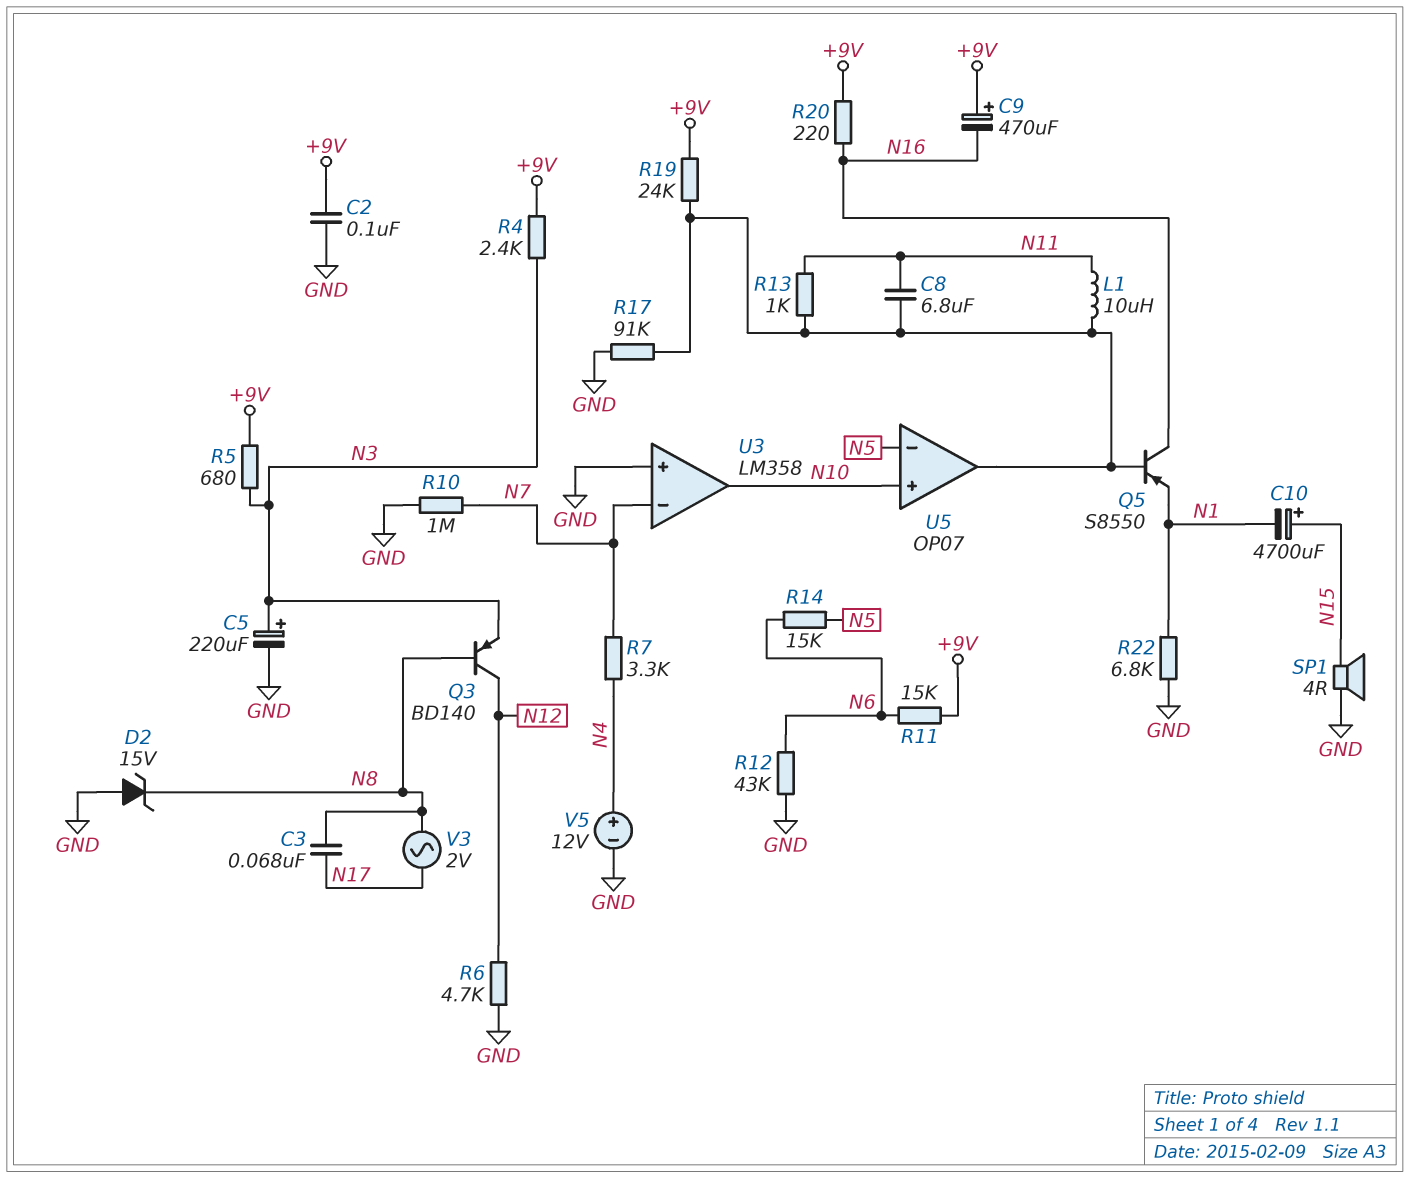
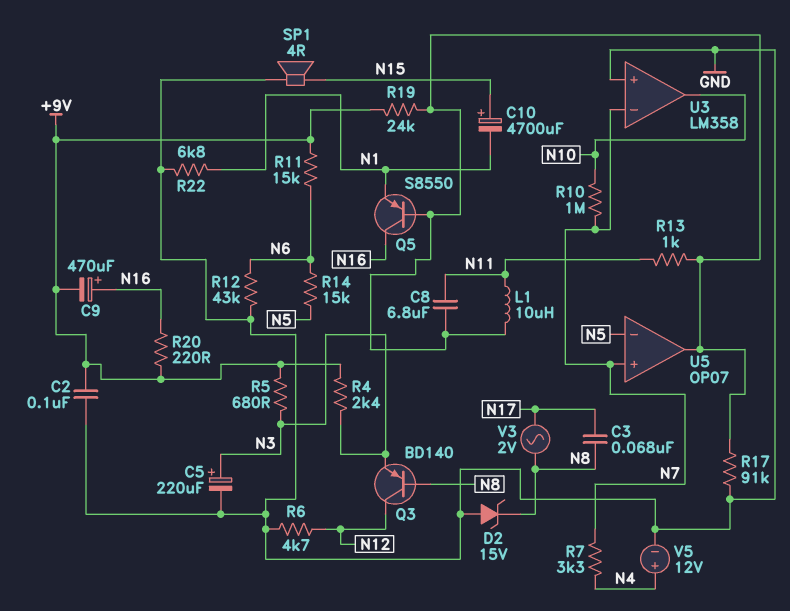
C9: 470uF (plus +9V, minus N16) -> 470uF (plus N16, minus +9V)
R10: 1M (GND, N7) -> 1M (N7, N10)
U5 pin in+: N10 -> N7

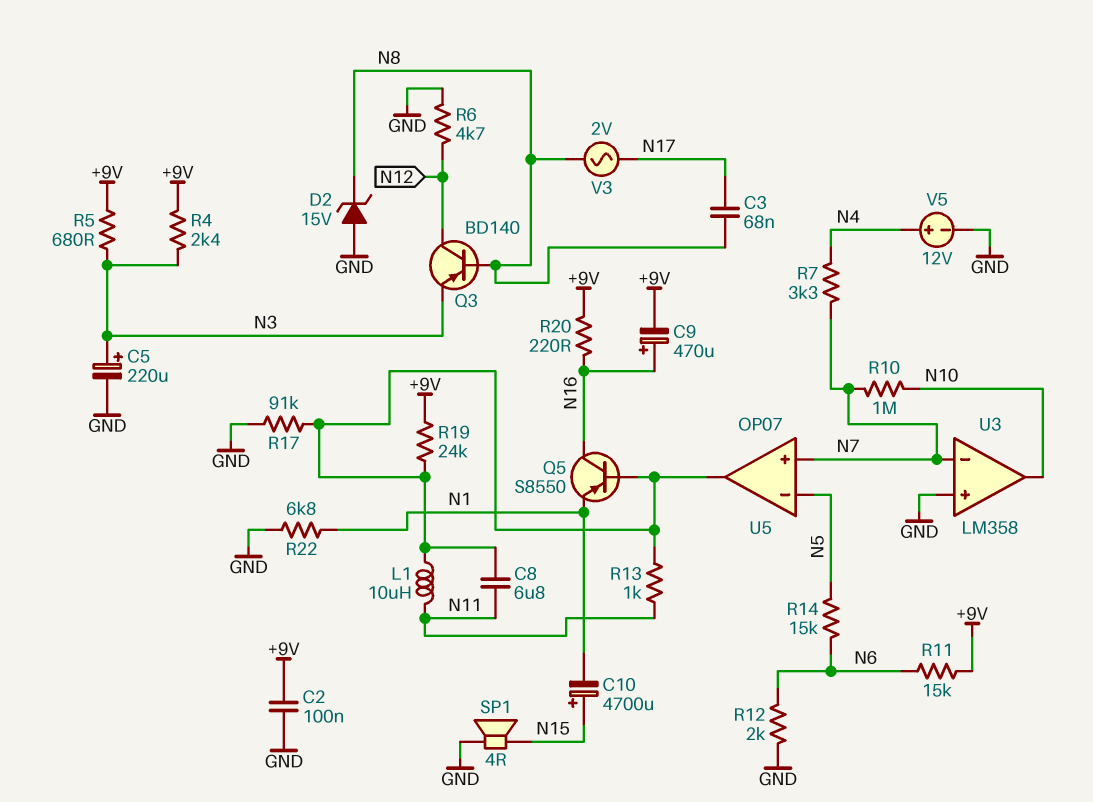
R12: 43k (GND, N6) -> 2k (GND, N6)

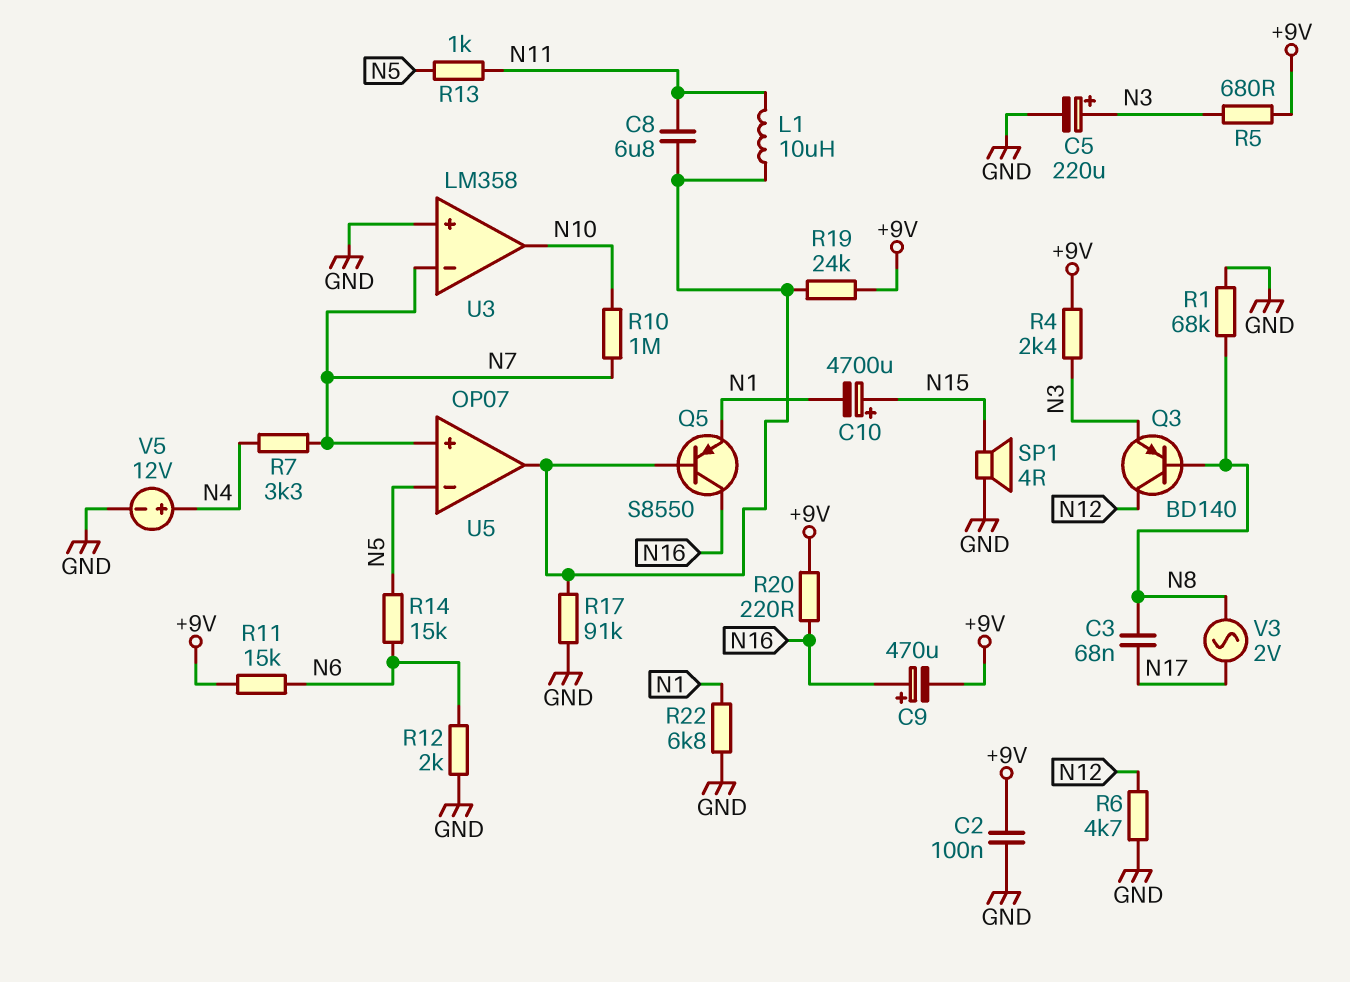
D2: zener 15V (A GND, K N8) -> none
R1: none -> 68k (GND, N8)
R13: 1k (N11, U5/out) -> 1k (N5, N11)

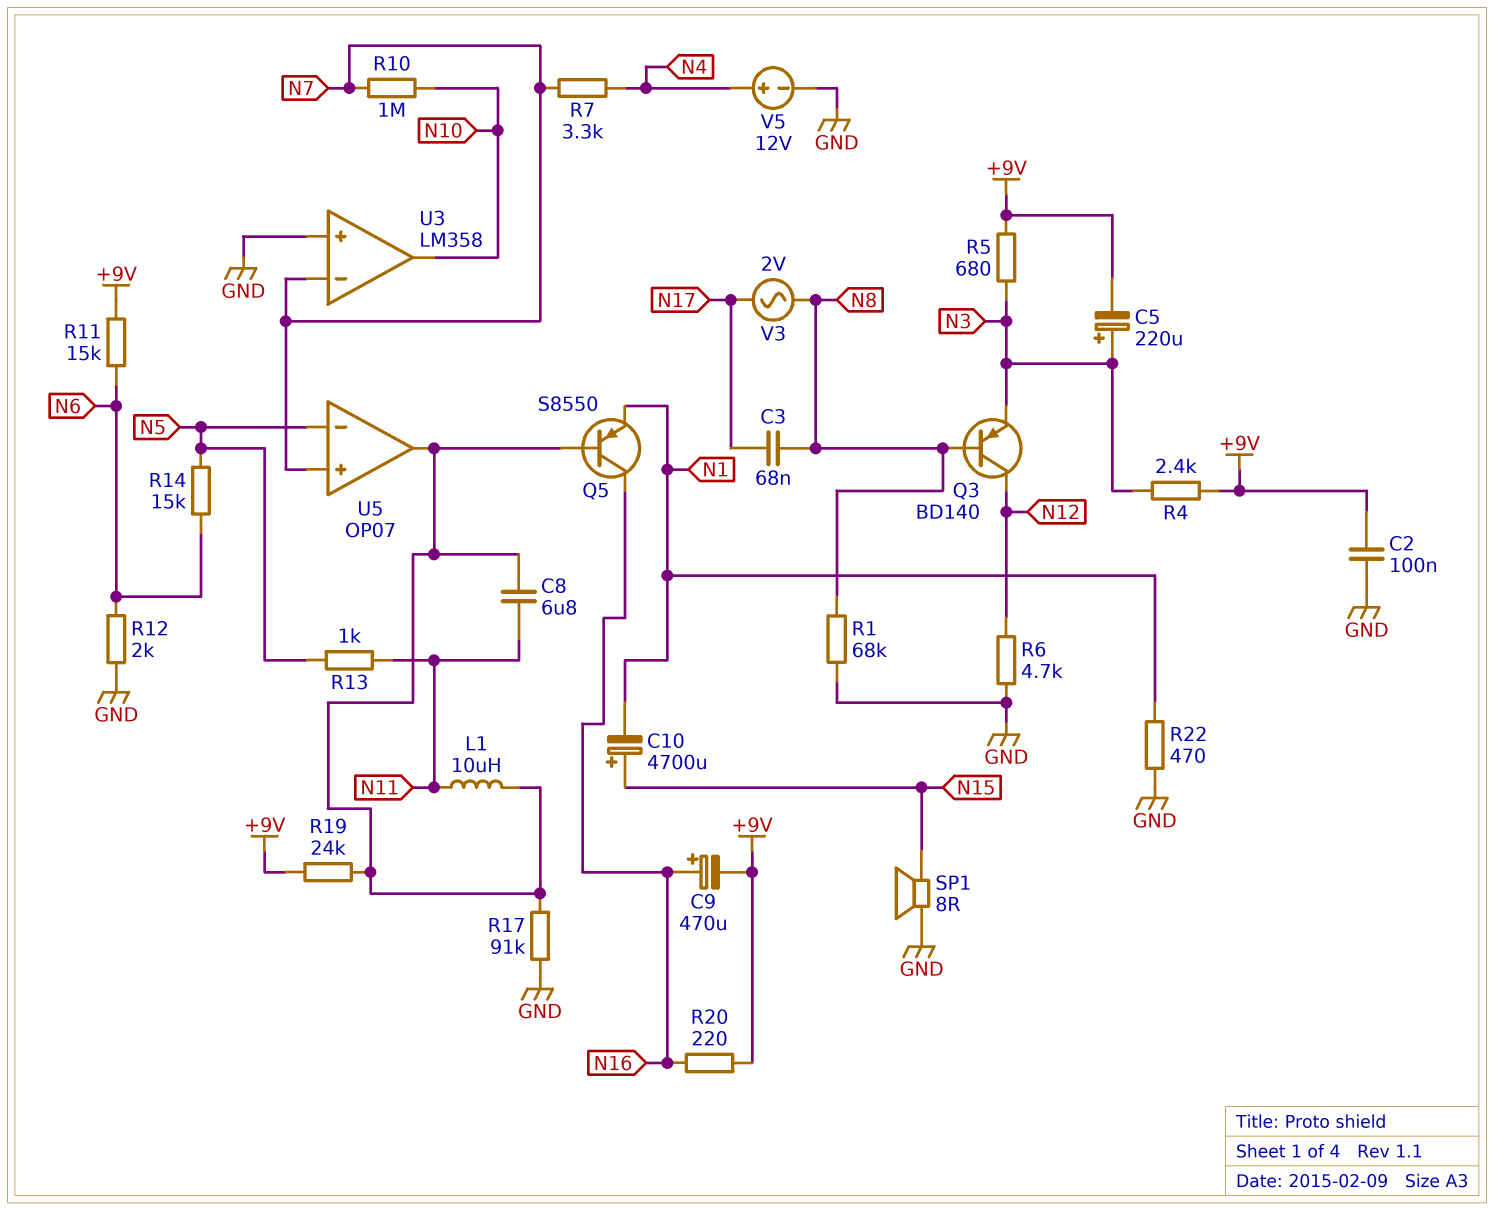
C5: 220uF (plus N3, minus GND) -> 220uF (plus N3, minus +9V)
R22: 6.8k (GND, N1) -> 470 (GND, N1)
SP1: speaker 4R (GND, N15) -> speaker 8R (GND, N15)

